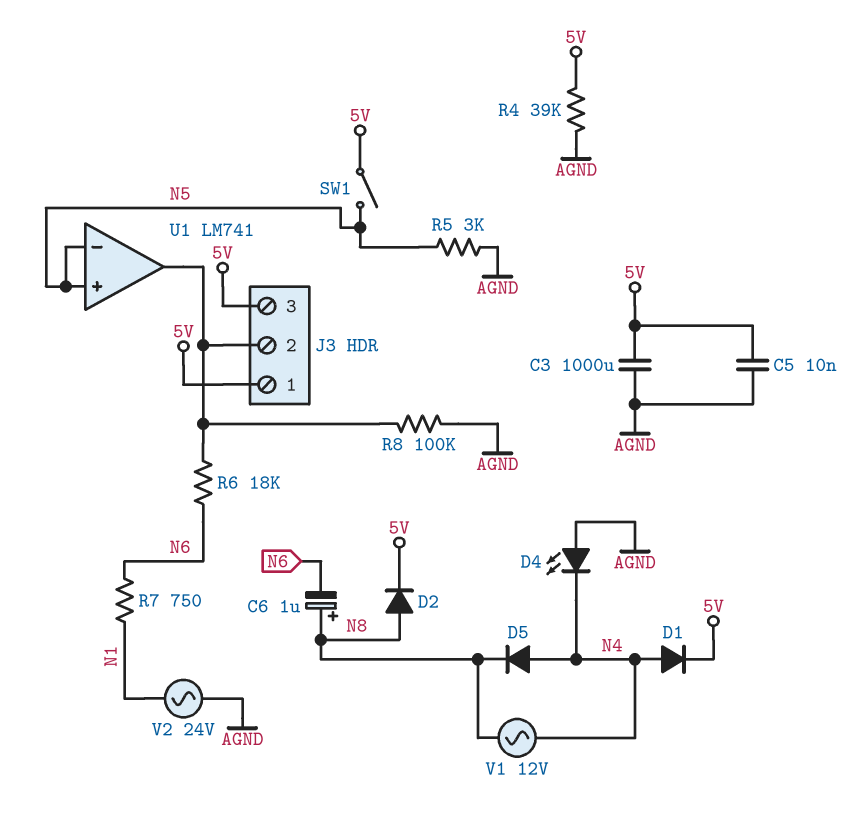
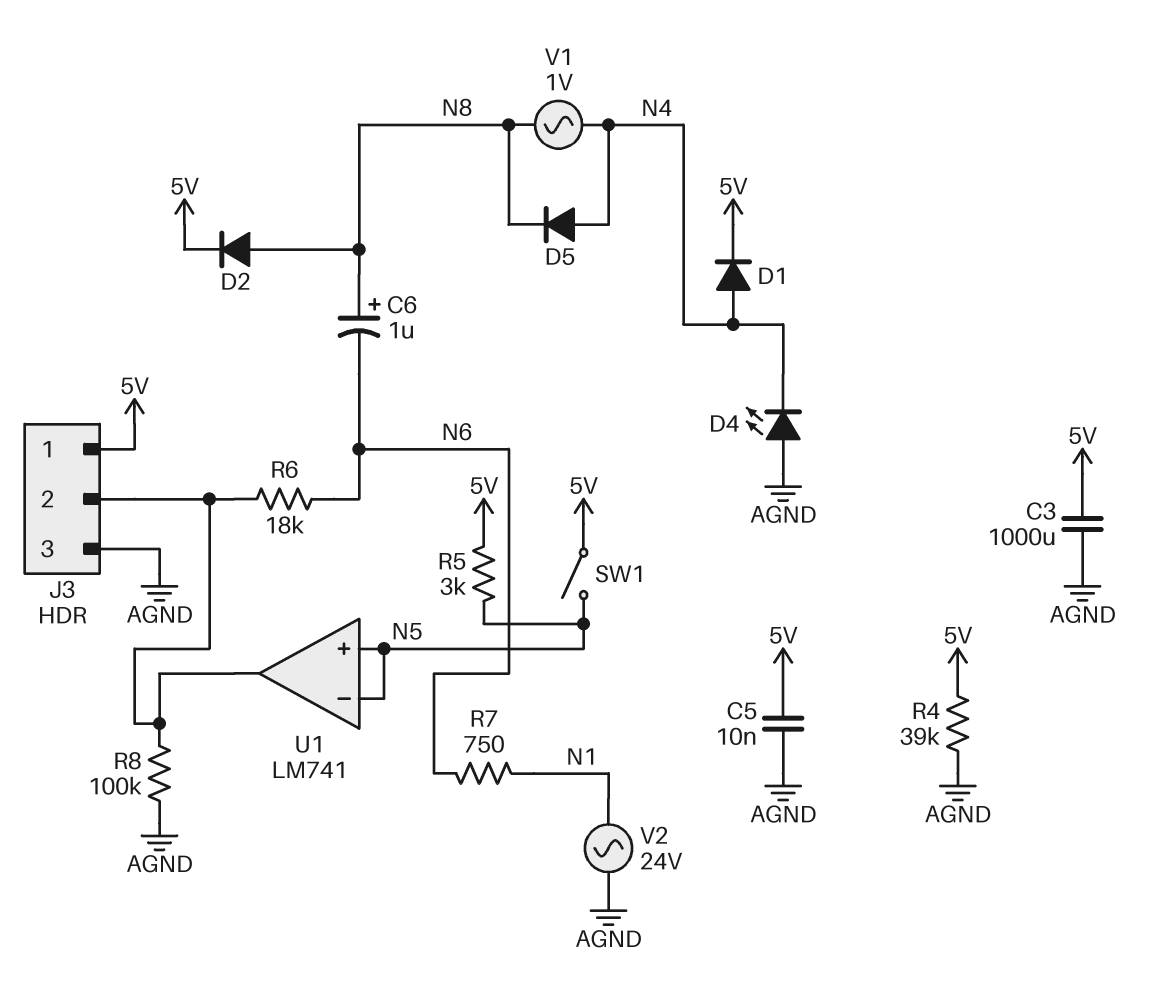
J3 pin 3: 5V -> AGND
R5: 3k (AGND, N5) -> 3k (5V, N5)
V1: AC 12V (N4, N8) -> AC 1V (N4, N8)

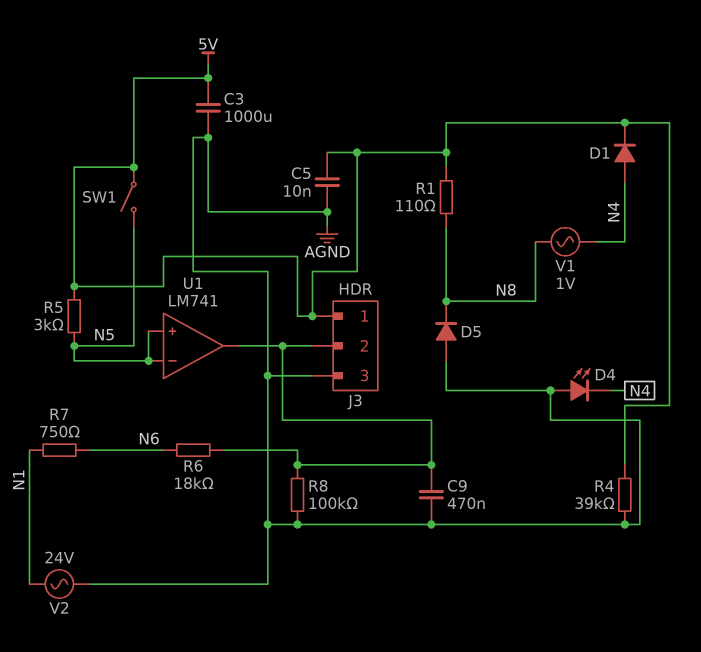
C6: 1uF (plus N8, minus N6) -> none
C9: none -> 470nF (AGND, J3/2)
D2: diode (A N8, K 5V) -> none
D5: diode (A N4, K N8) -> diode (A AGND, K N8)
R1: none -> 110 (5V, N8)

